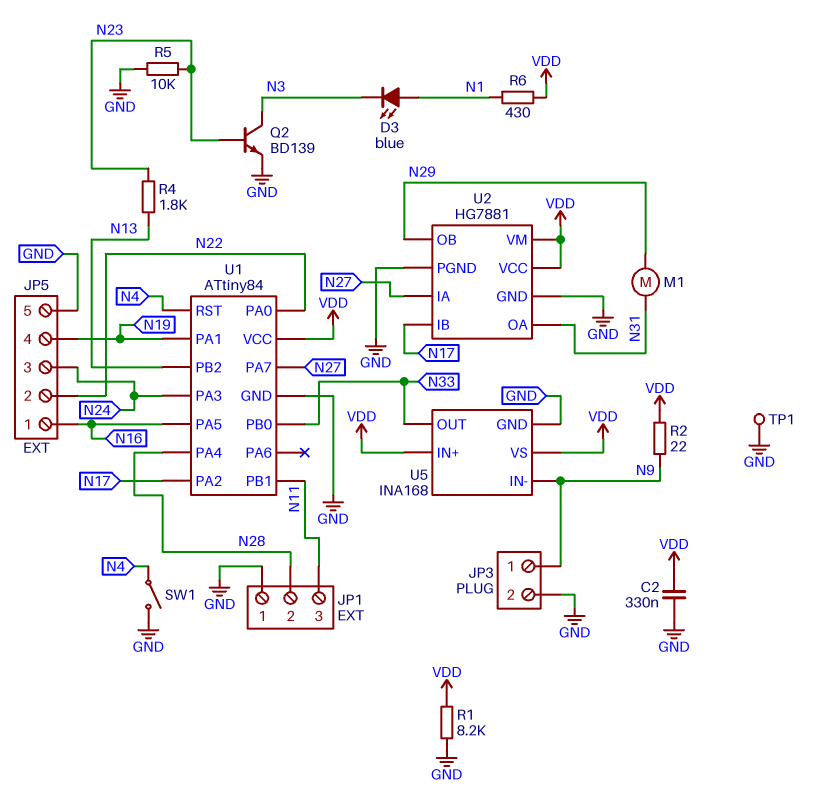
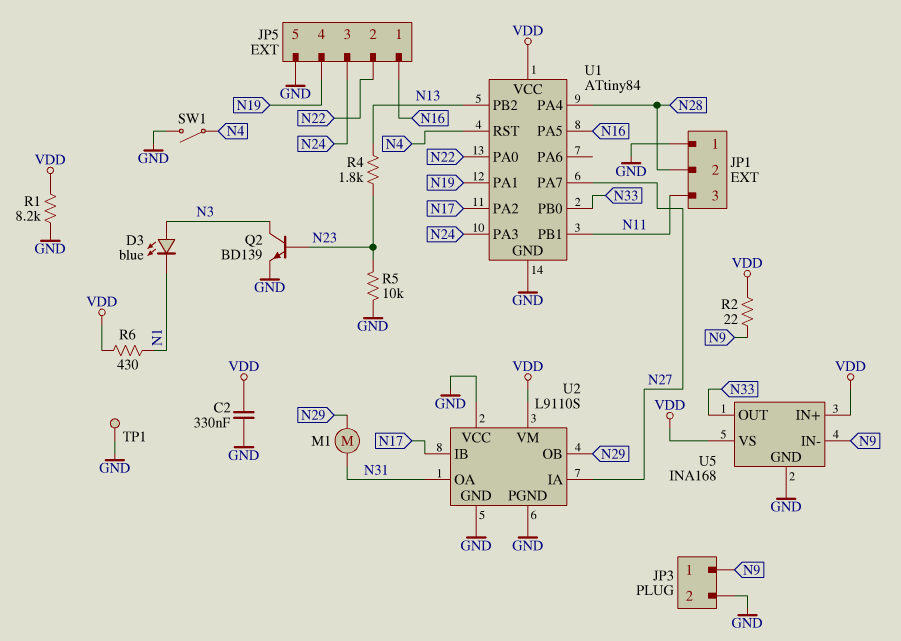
D3: LED blue (A N1, K N3) -> LED blue (A N3, K N1)
U2: HG7881 -> L9110S
U2 pin VCC: VDD -> GND

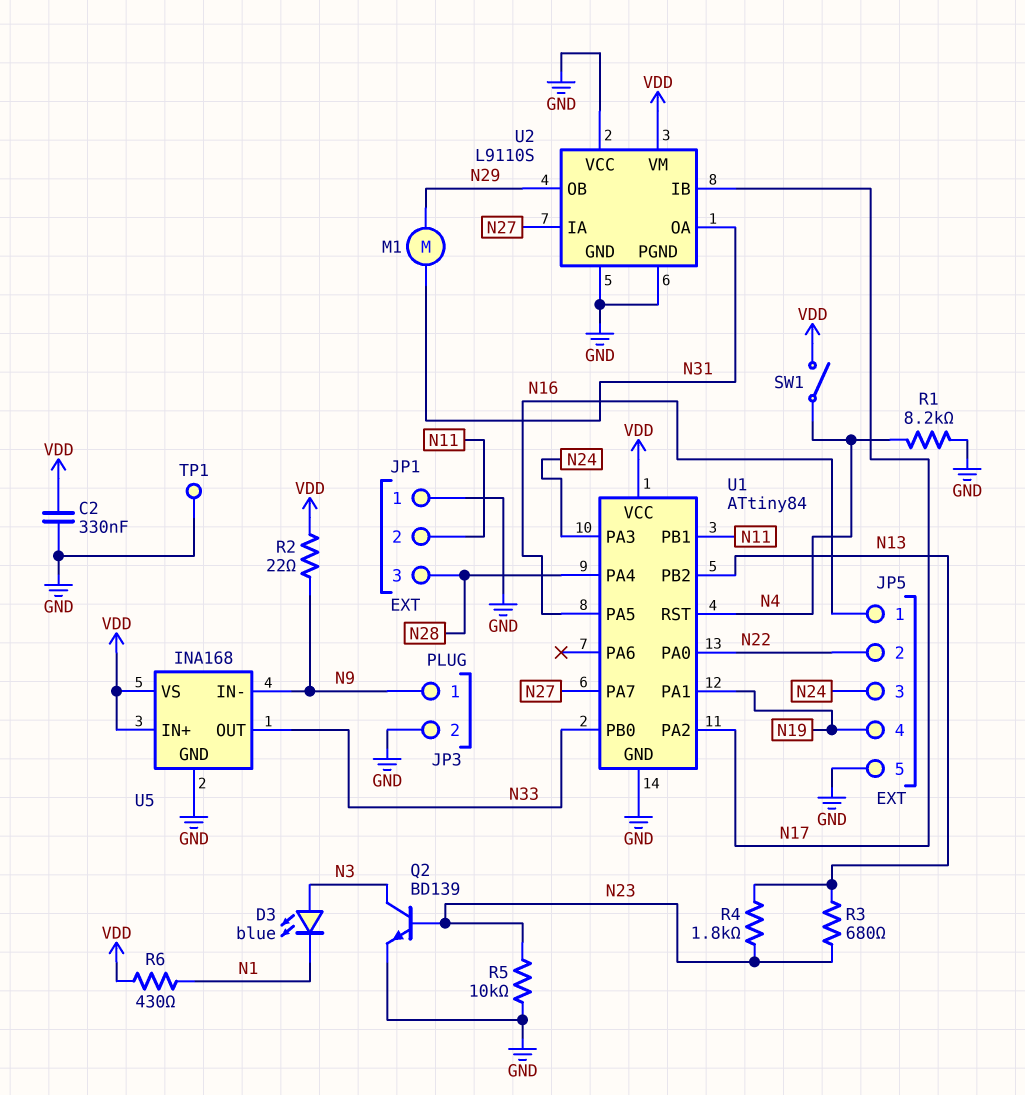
JP1 pin 2: N28 -> N11
JP1 pin 3: N11 -> N28
R1: 8.2k (GND, VDD) -> 8.2k (GND, N4)
R3: none -> 680 (N13, N23)
SW1: switch (GND, N4) -> switch (N4, VDD)

